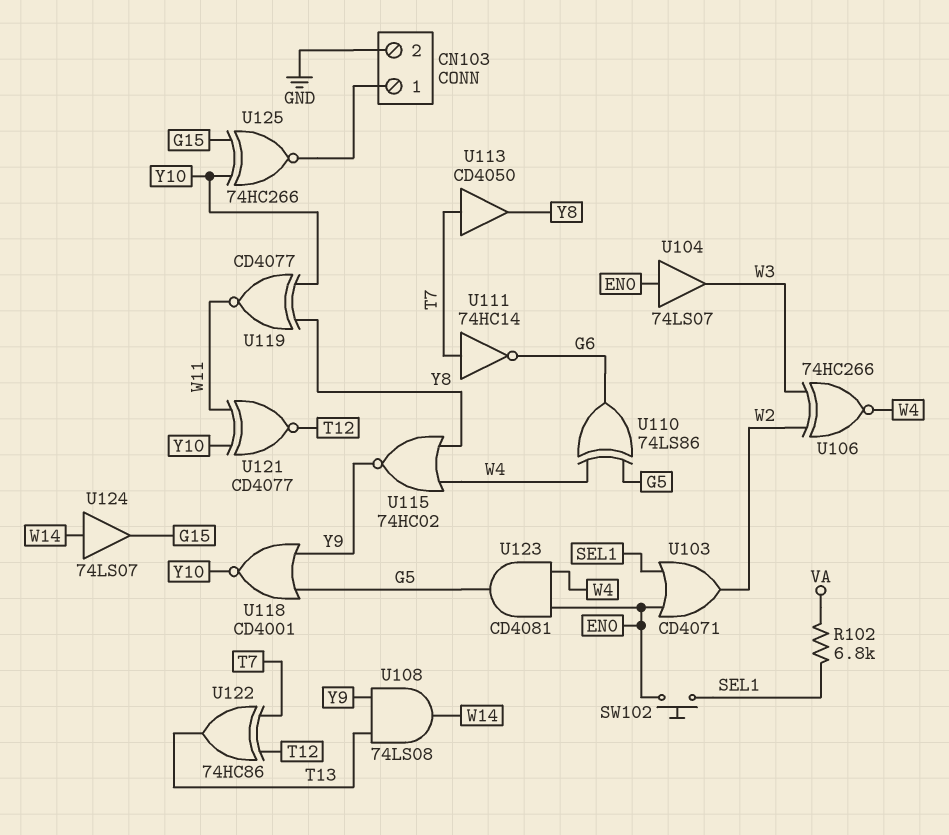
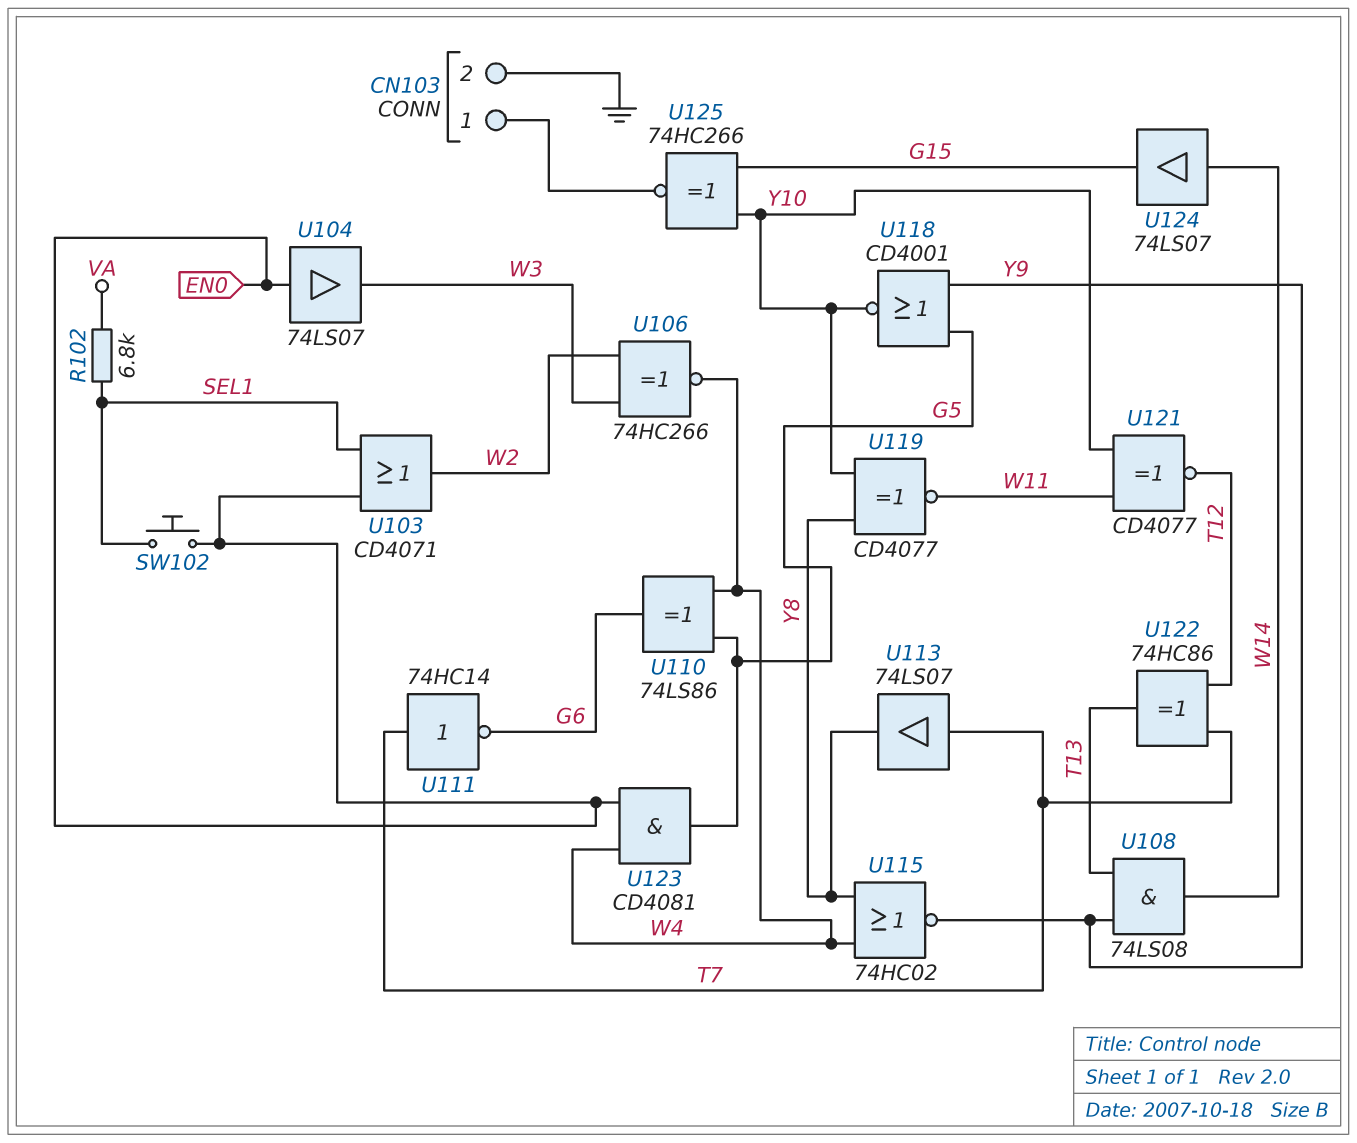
U113: buffer CD4050 (in T7, out Y8) -> buffer 74LS07 (in T7, out Y8)

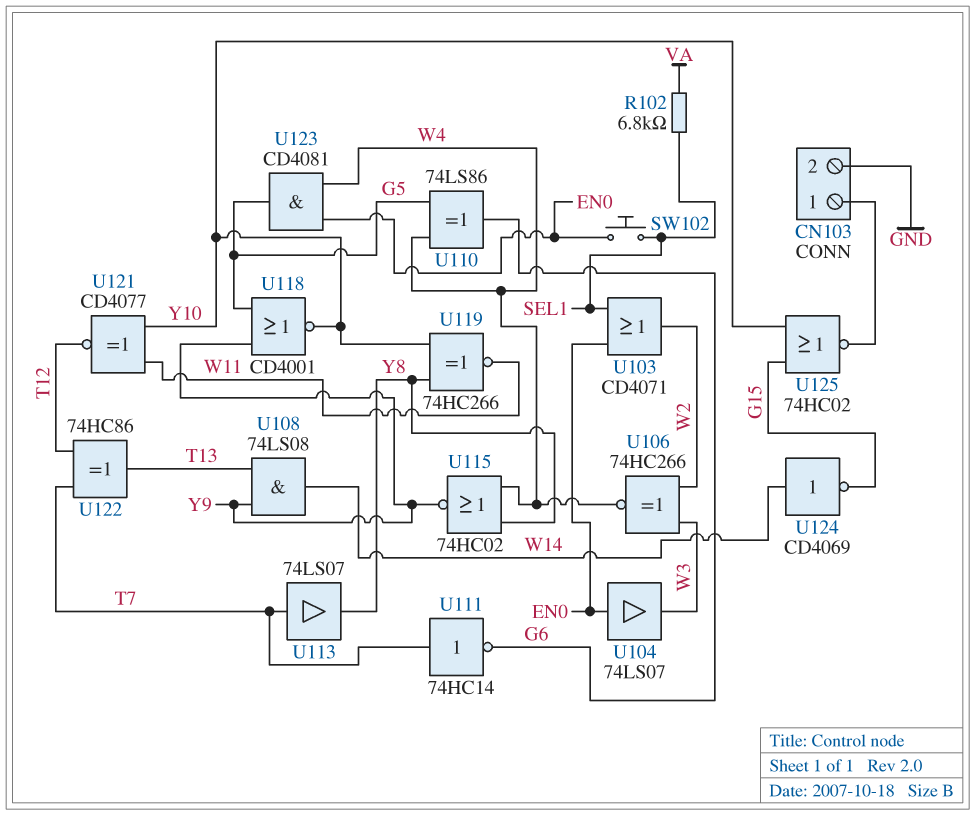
U119: XNOR CD4077 (in Y8, in Y10, out W11) -> XNOR 74HC266 (in Y8, in Y10, out W11)
U124: buffer 74LS07 (in W14, out G15) -> NOT CD4069 (in W14, out G15)
U125: XNOR 74HC266 (in G15, in Y10, out CN103/1) -> NOR 74HC02 (in G15, in Y10, out CN103/1)

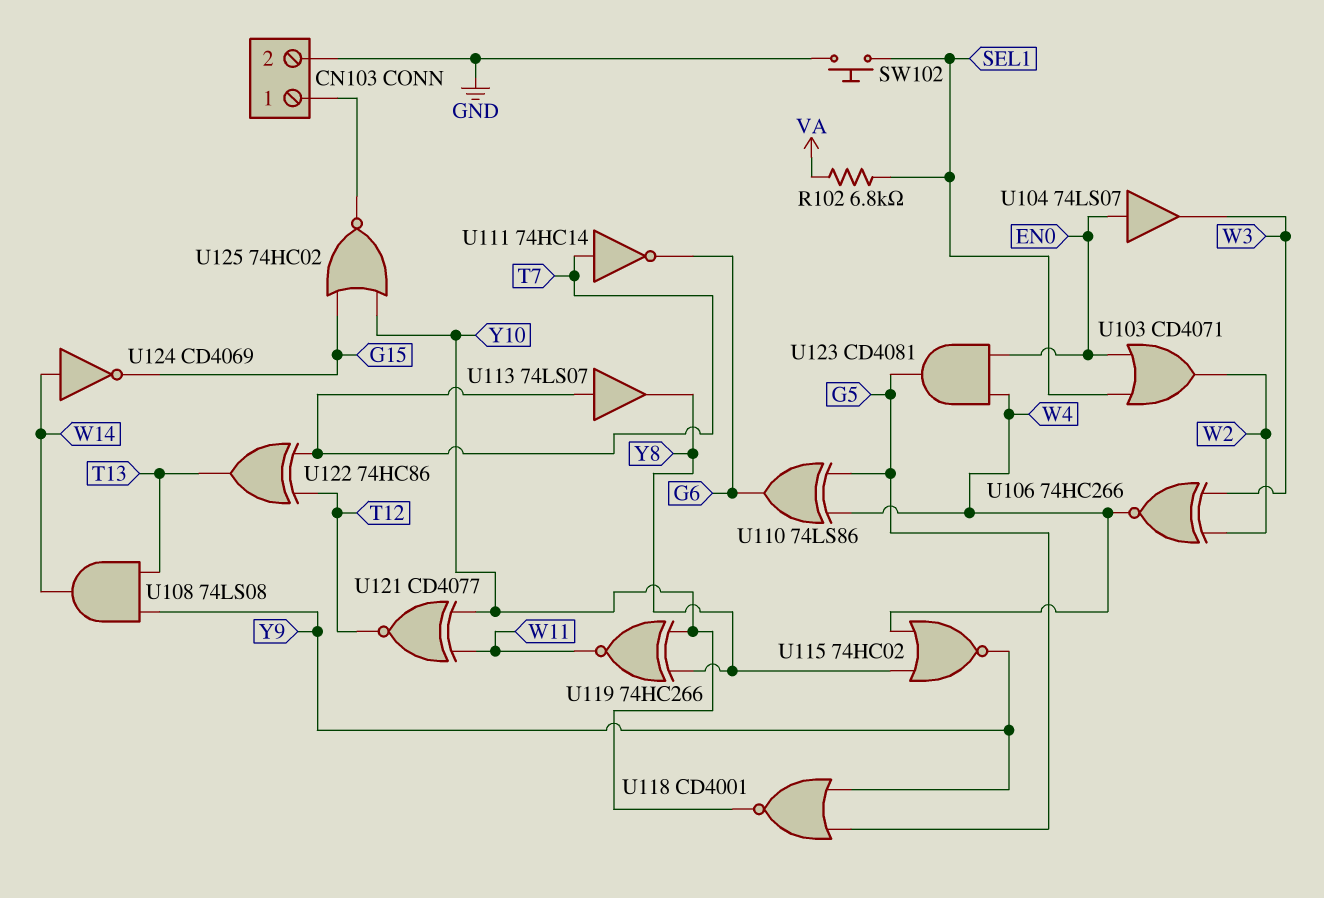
SW102: button (EN0, SEL1) -> button (GND, SEL1)

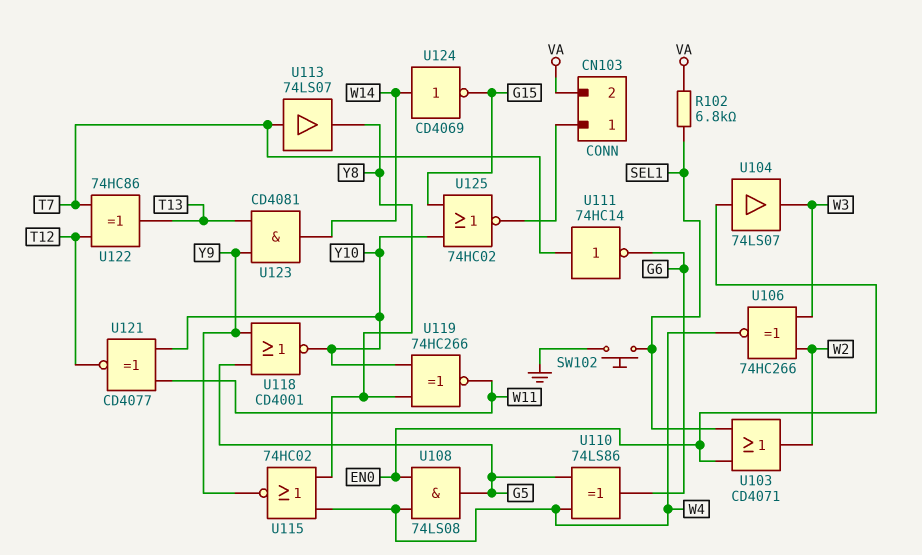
CN103 pin 2: GND -> VA
U108: AND 74LS08 (in T13, in Y9, out W14) -> AND 74LS08 (in EN0, in W4, out G5)
U123: AND CD4081 (in EN0, in W4, out G5) -> AND CD4081 (in T13, in Y9, out W14)

